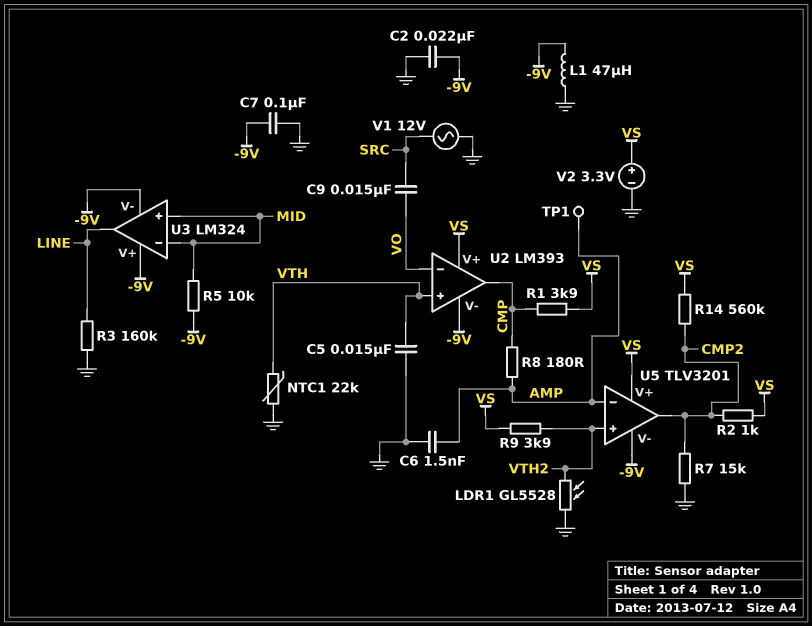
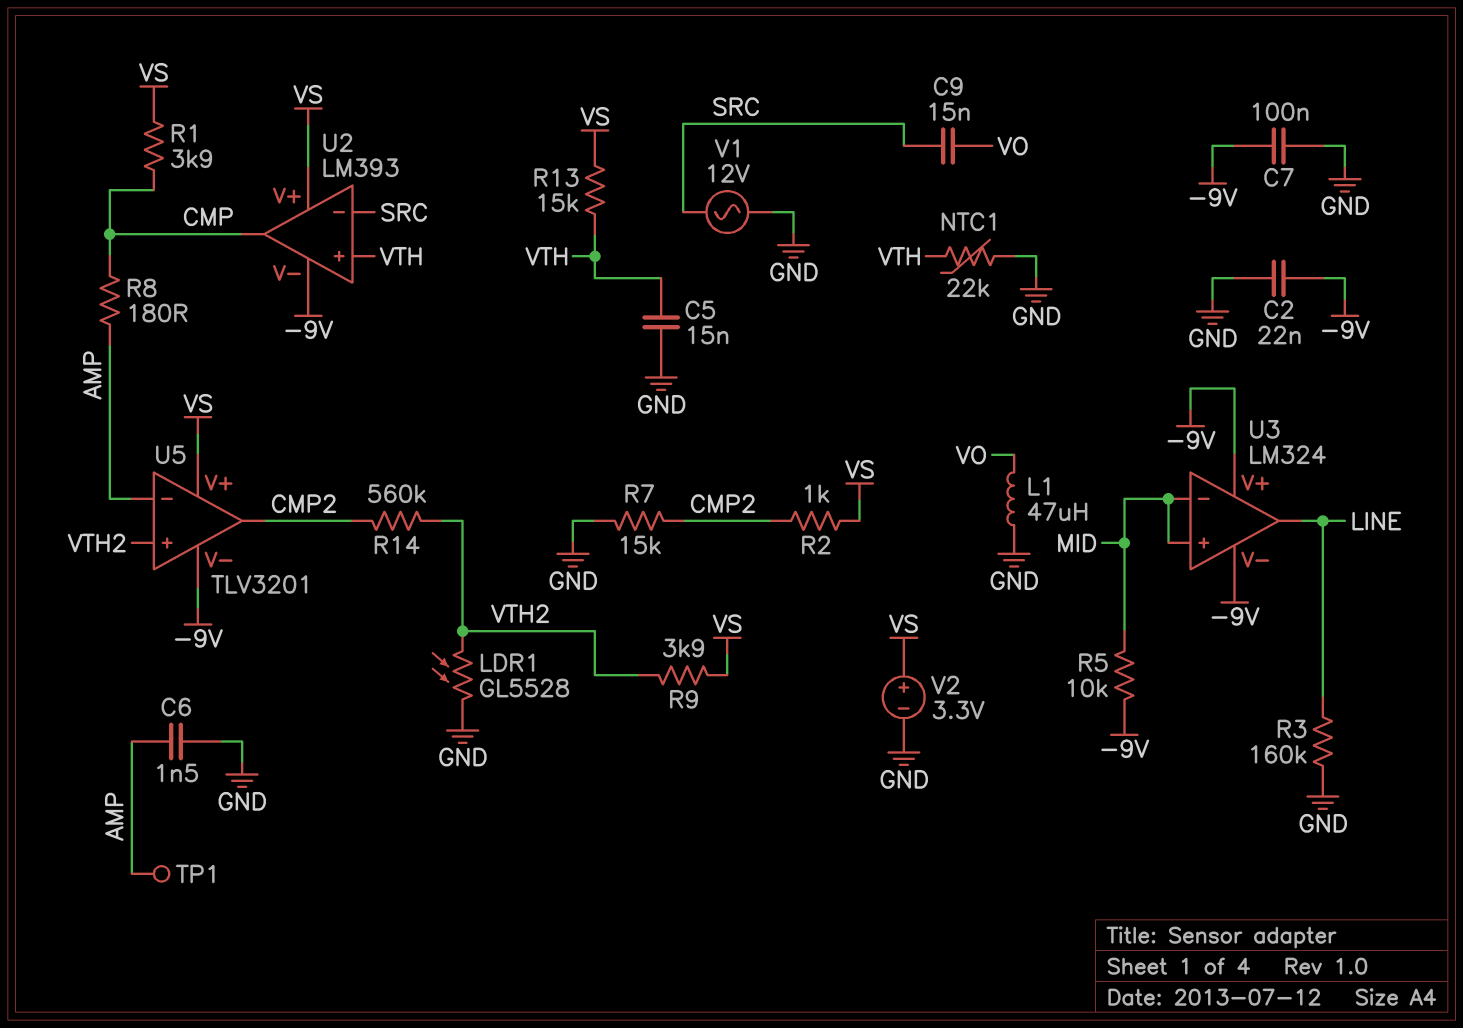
L1: 47uH (-9V, GND) -> 47uH (GND, VO)
R13: none -> 15k (VS, VTH)
R14: 560k (CMP2, VS) -> 560k (CMP2, VTH2)
U2 pin in-: VO -> SRC

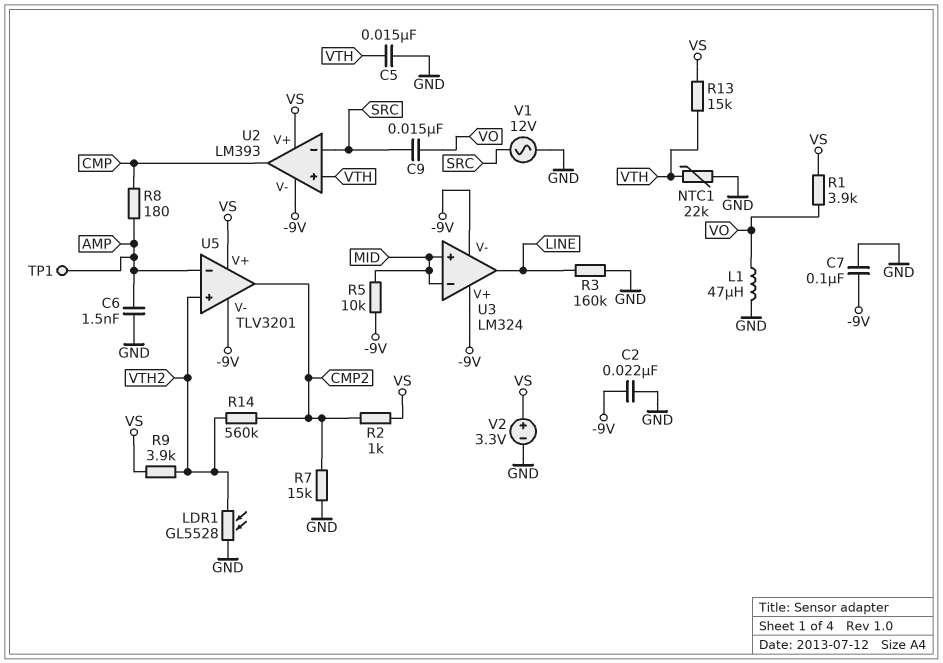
R1: 3.9k (CMP, VS) -> 3.9k (VO, VS)

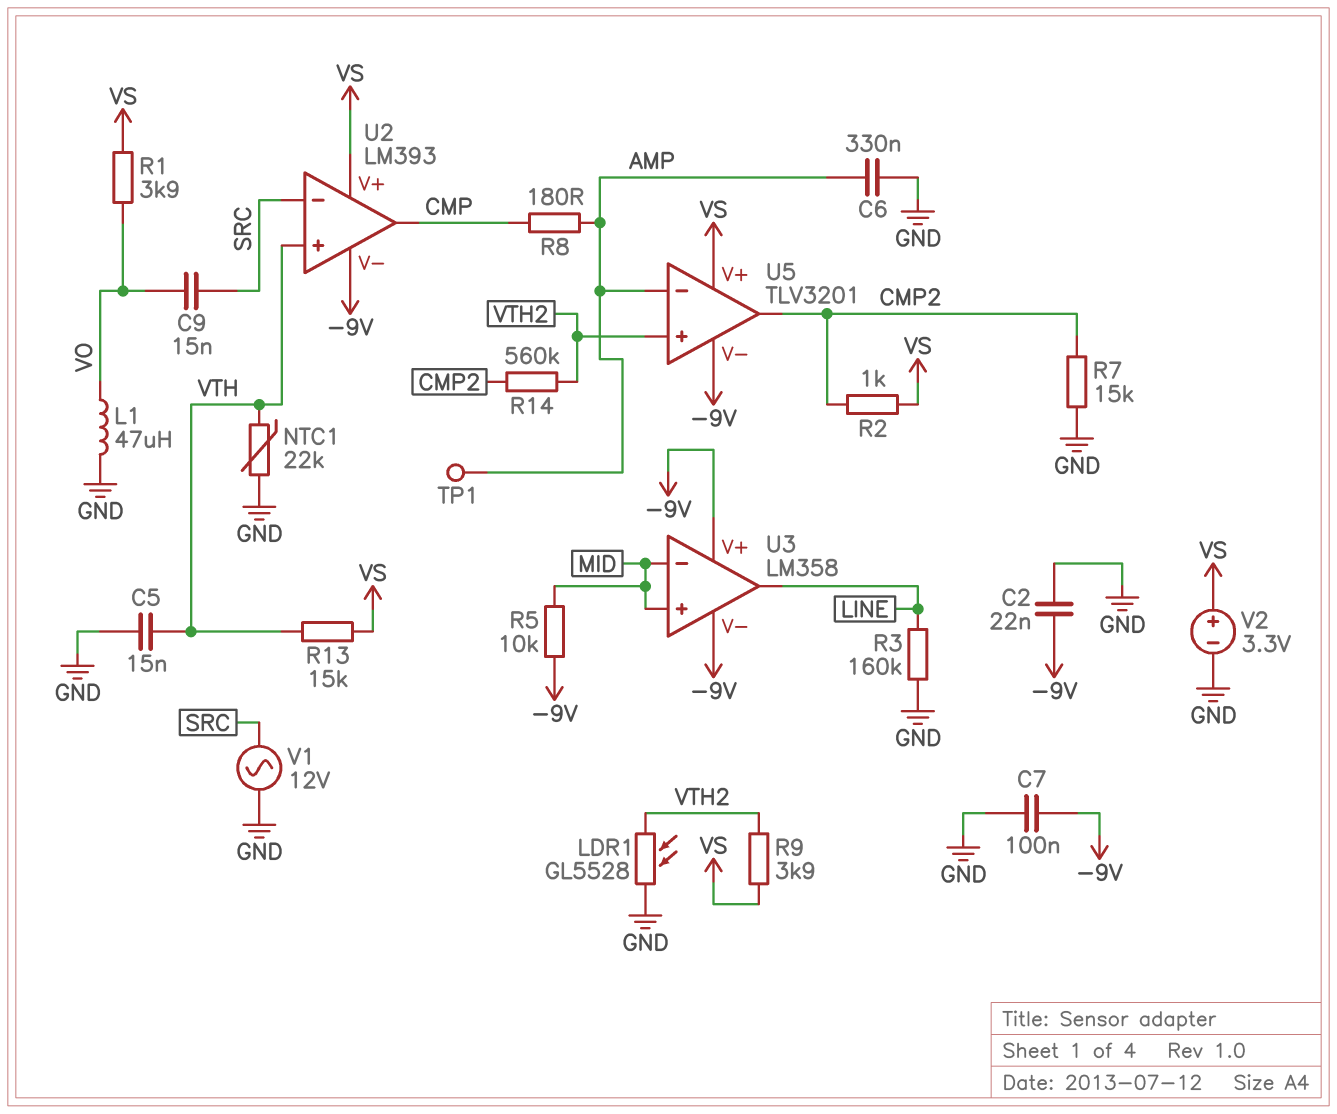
C6: 1.5nF (AMP, GND) -> 330nF (AMP, GND)
U3: LM324 -> LM358

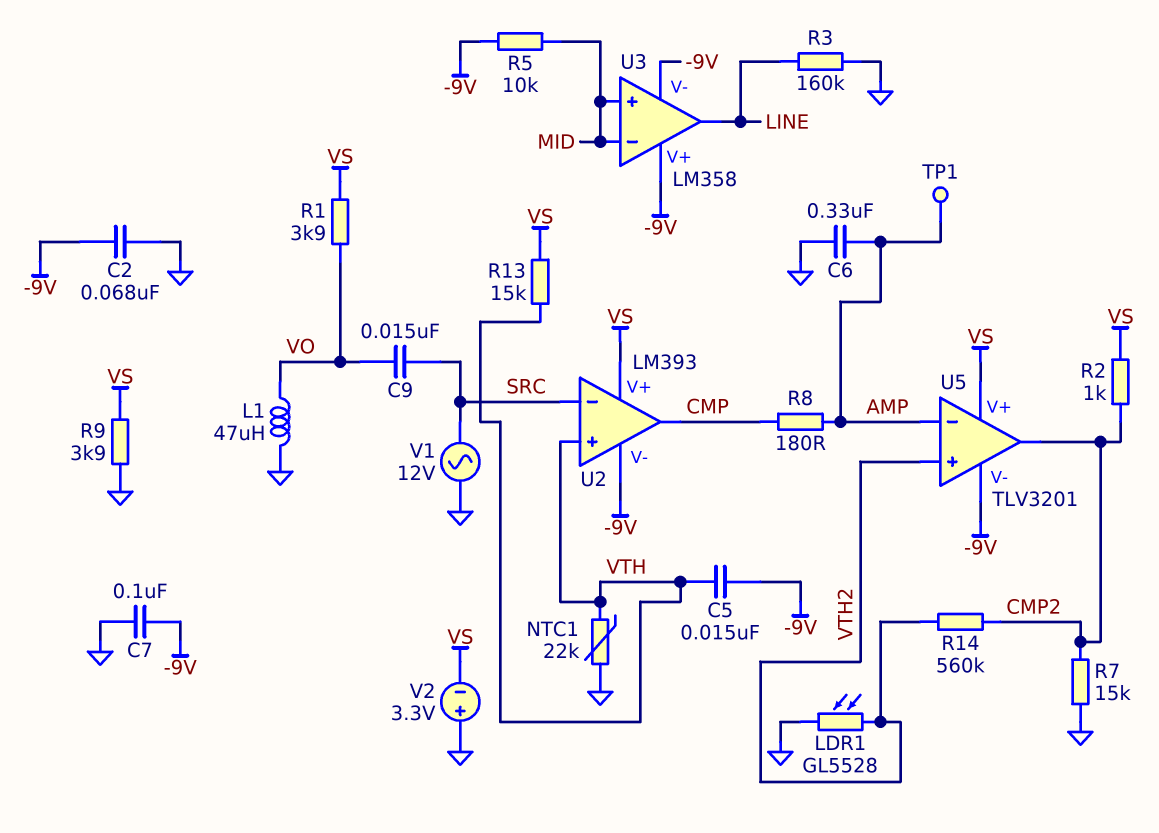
C2: 22nF (-9V, GND) -> 68nF (-9V, GND)
C5: 15nF (GND, VTH) -> 15nF (-9V, VTH)
R9: 3.9k (VS, VTH2) -> 3.9k (GND, VS)
V2: 3.3V (plus VS, minus GND) -> 3.3V (plus GND, minus VS)

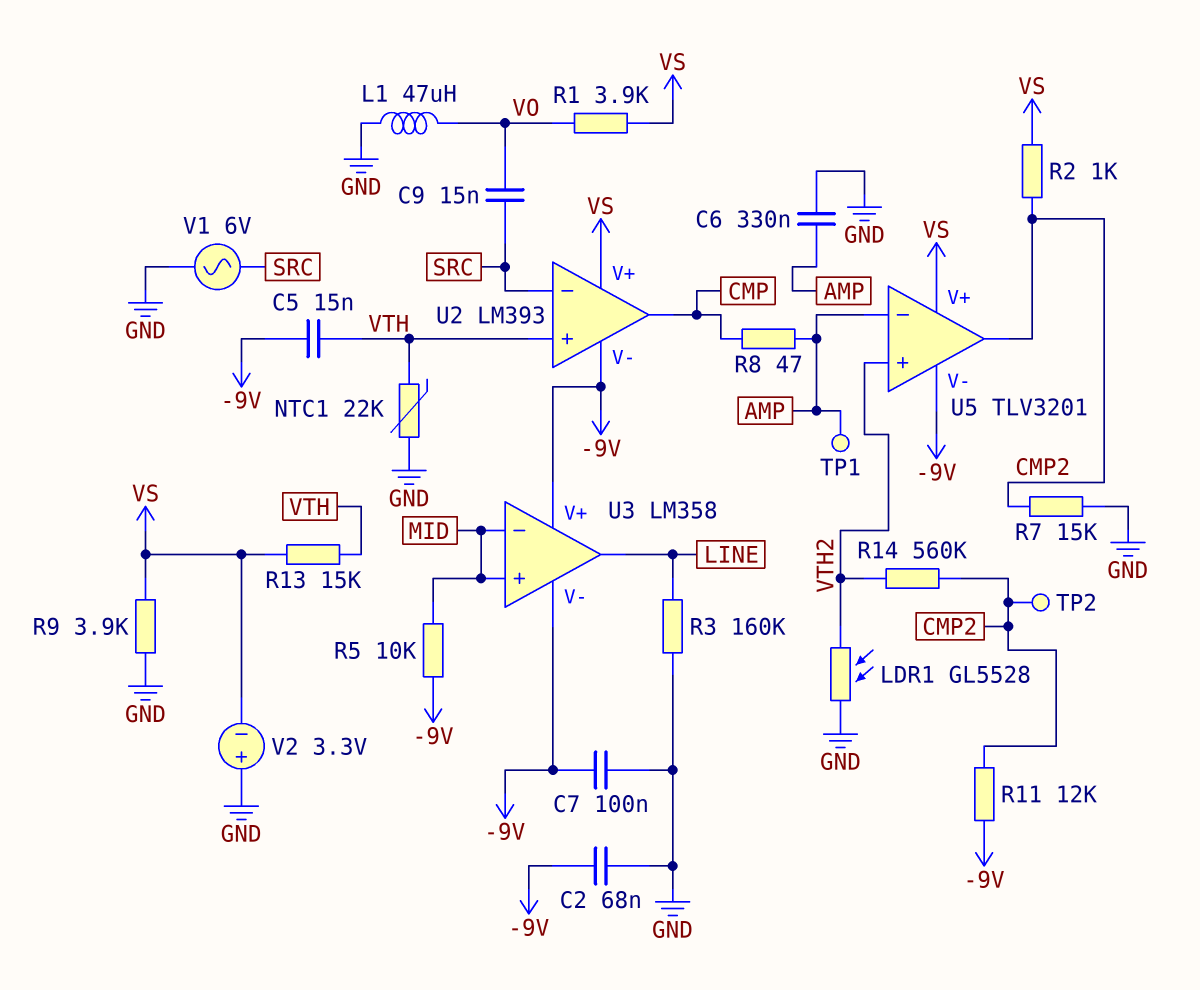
R8: 180 (AMP, CMP) -> 47 (AMP, CMP)
R11: none -> 12k (-9V, CMP2)
TP2: none -> test point (CMP2)
V1: AC 12V (GND, SRC) -> AC 6V (GND, SRC)

